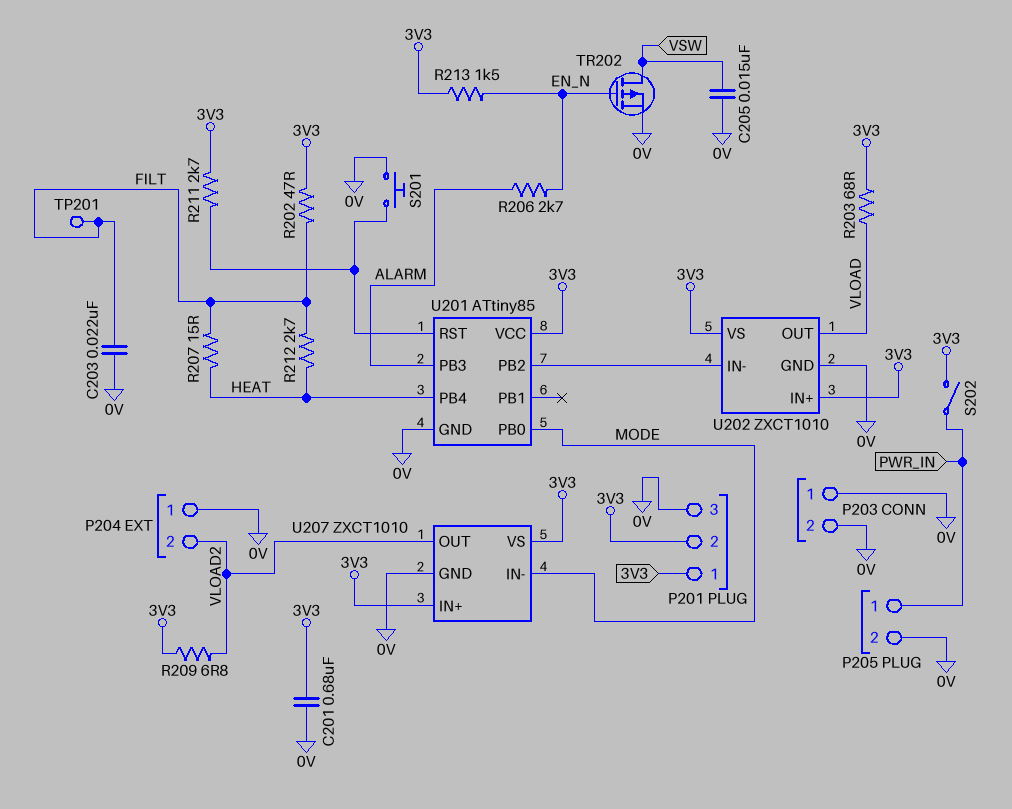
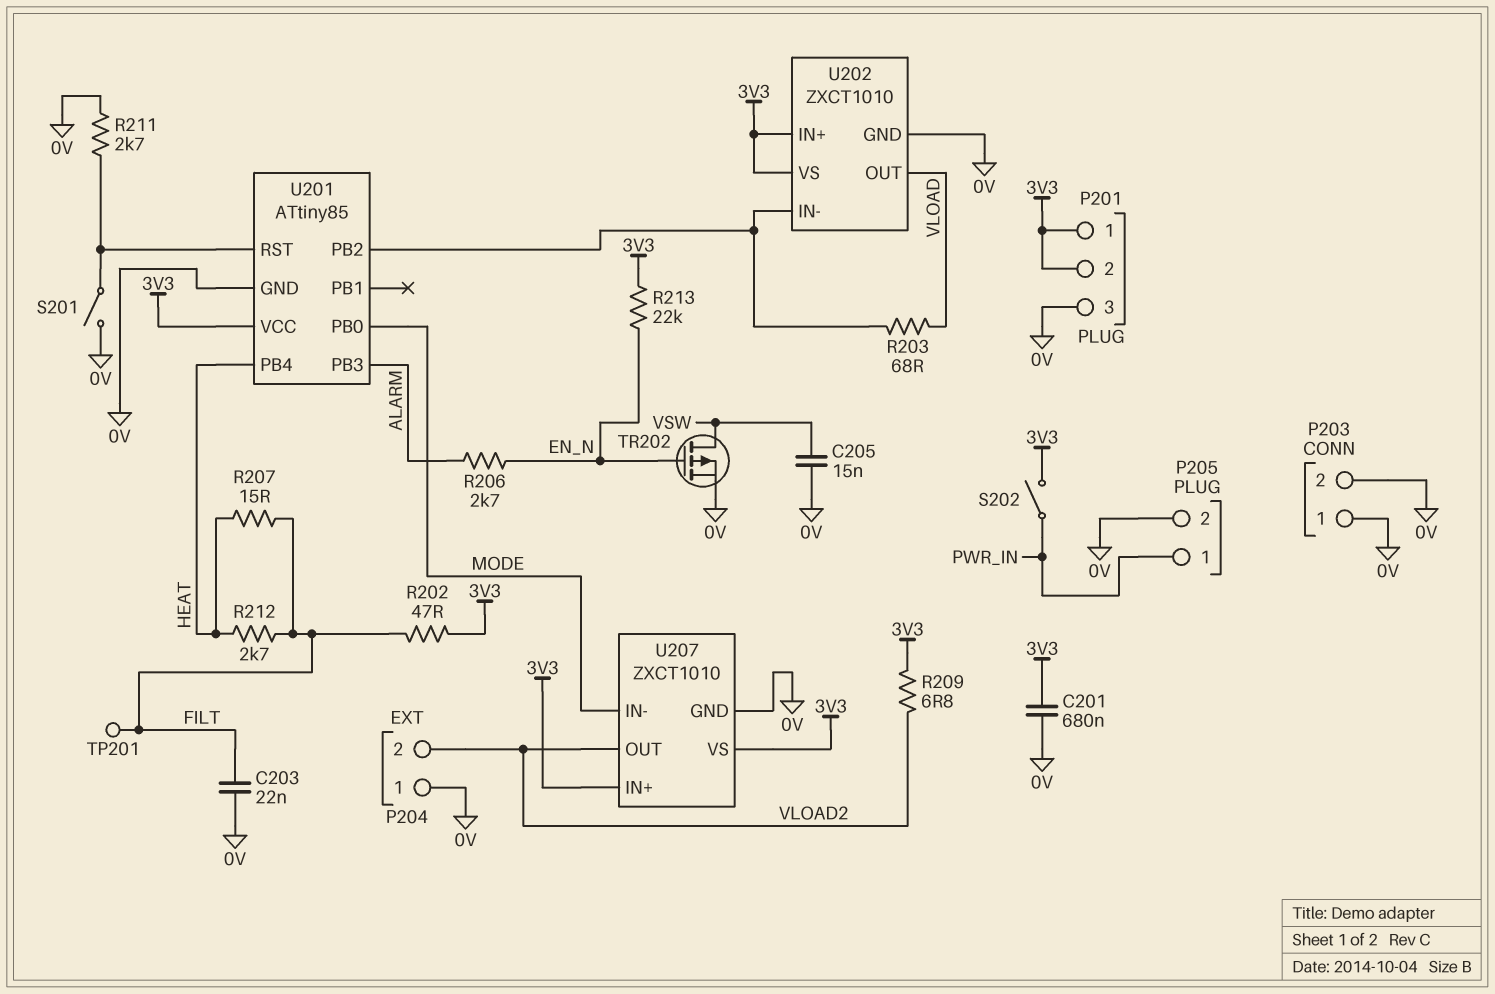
R203: 68 (3V3, VLOAD) -> 68 (U201/PB2, VLOAD)
R211: 2.7k (3V3, U201/RST) -> 2.7k (0V, U201/RST)
R213: 1.5k (3V3, EN_N) -> 22k (3V3, EN_N)
S201: button (0V, U201/RST) -> switch (0V, U201/RST)

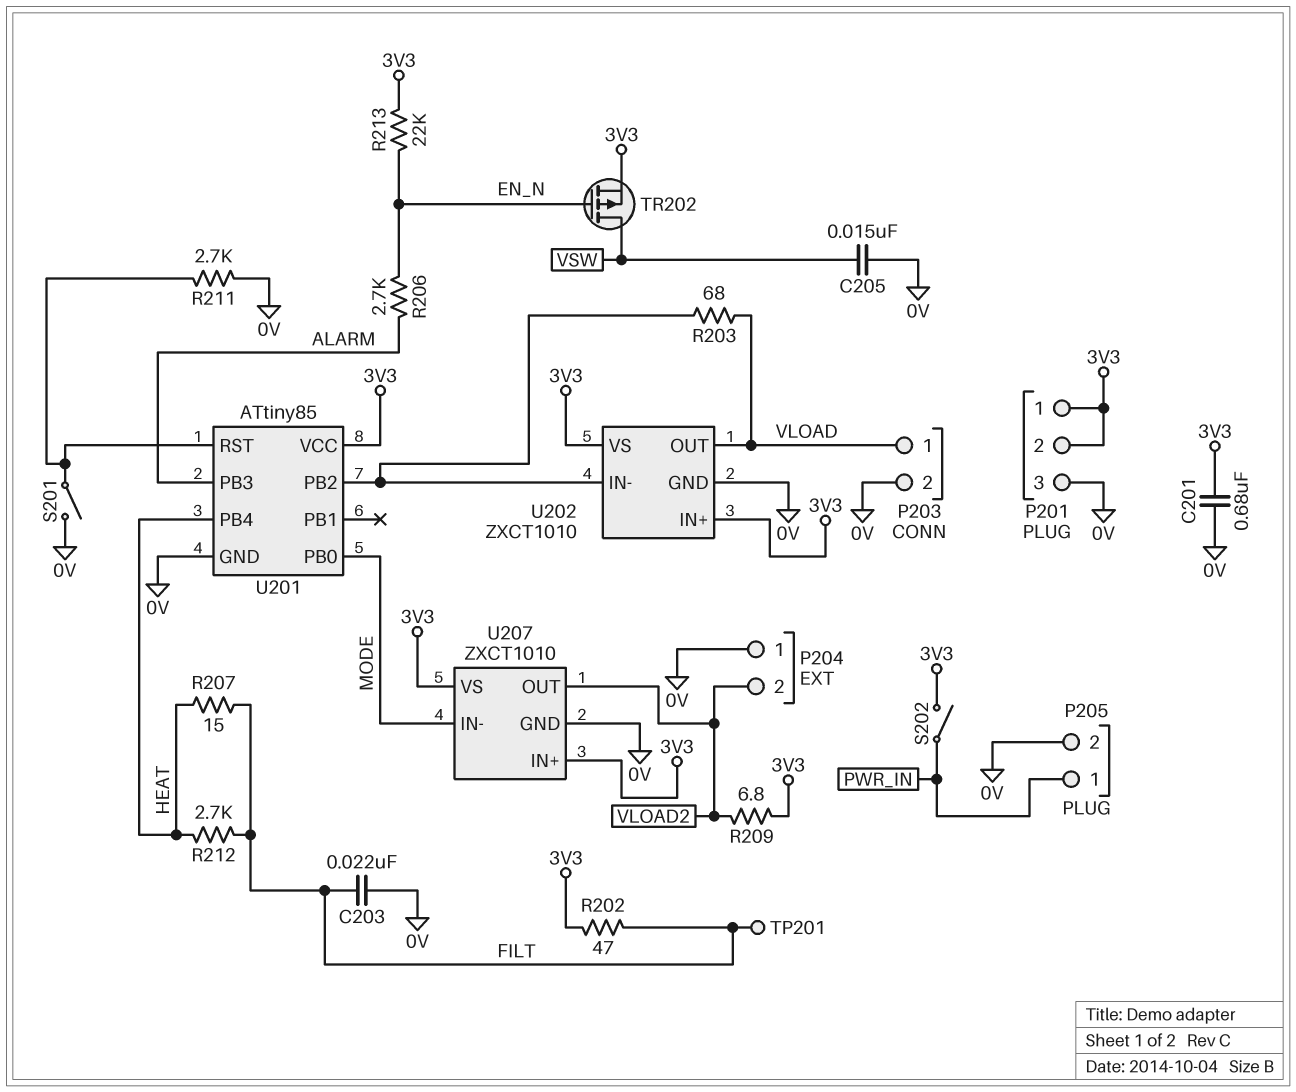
P203 pin 1: 0V -> VLOAD
TR202: PMOS (G EN_N, D VSW, S 0V) -> PMOS (G EN_N, D VSW, S 3V3)

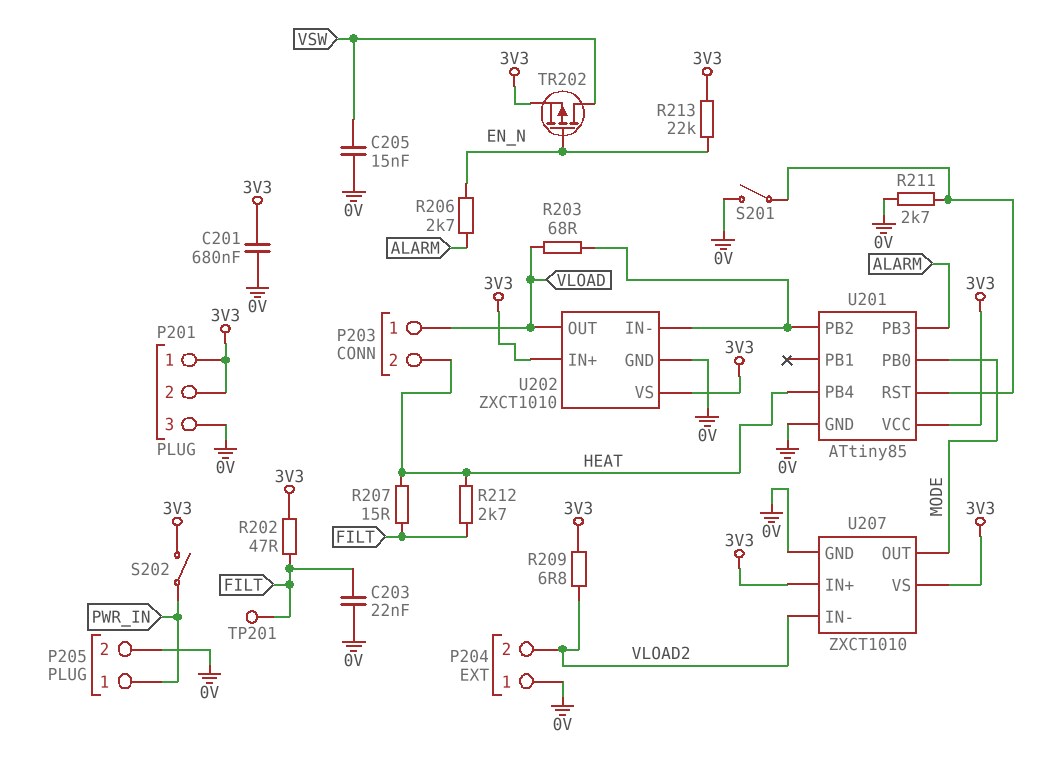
P203 pin 2: 0V -> HEAT
U207 pin IN-: MODE -> VLOAD2
U207 pin OUT: VLOAD2 -> MODE

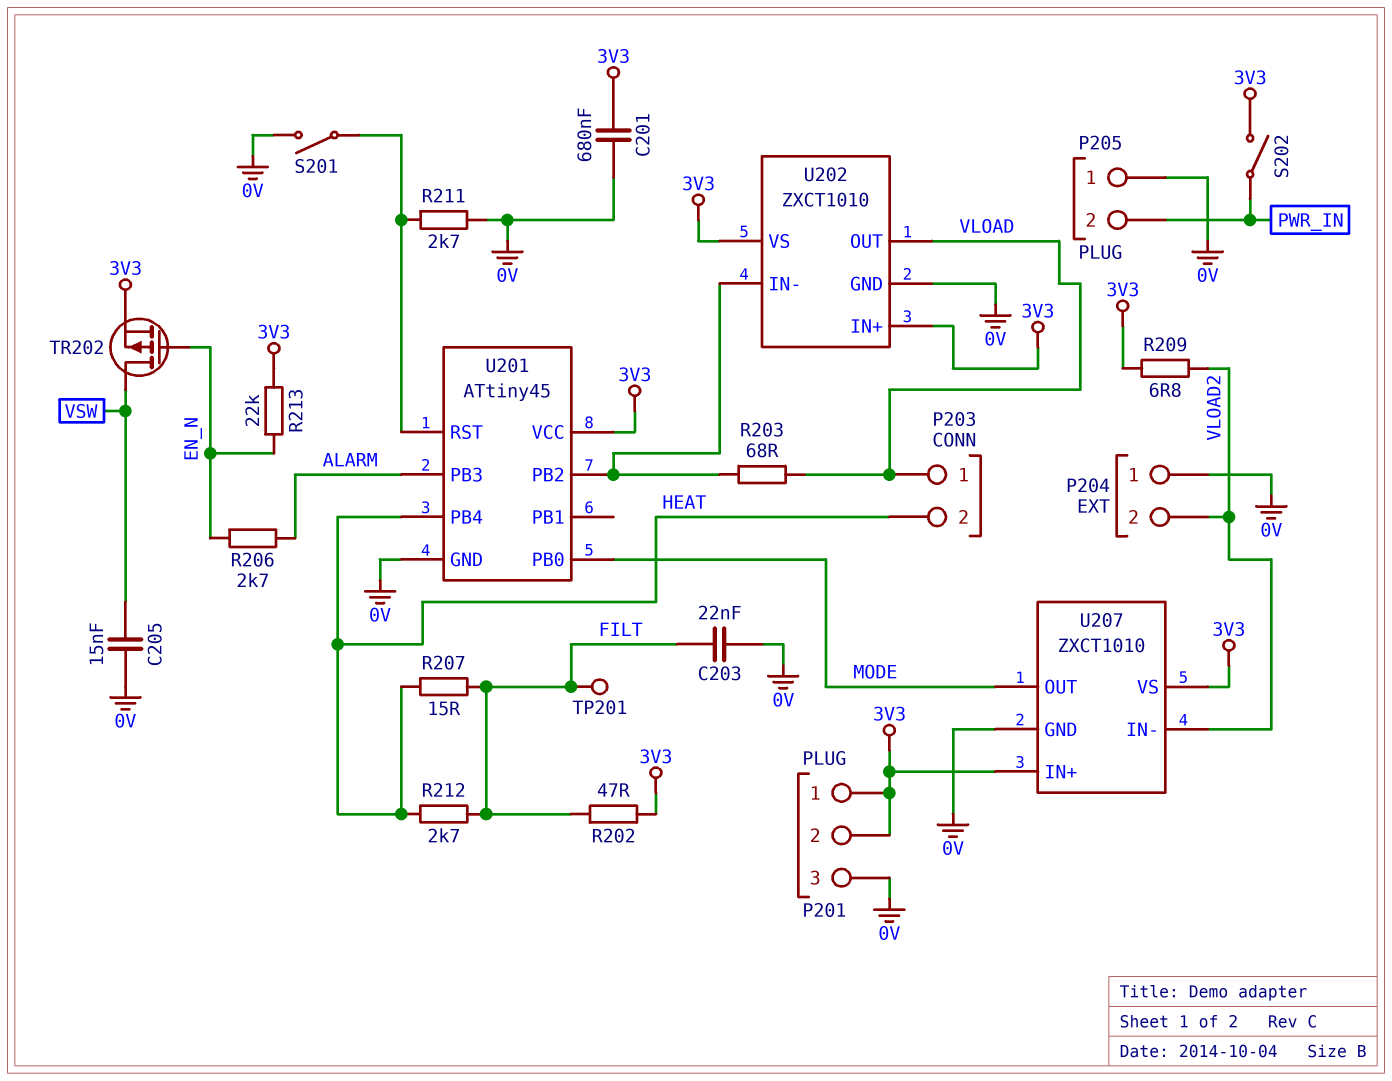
P205 pin 1: PWR_IN -> 0V
P205 pin 2: 0V -> PWR_IN
U201: ATtiny85 -> ATtiny45

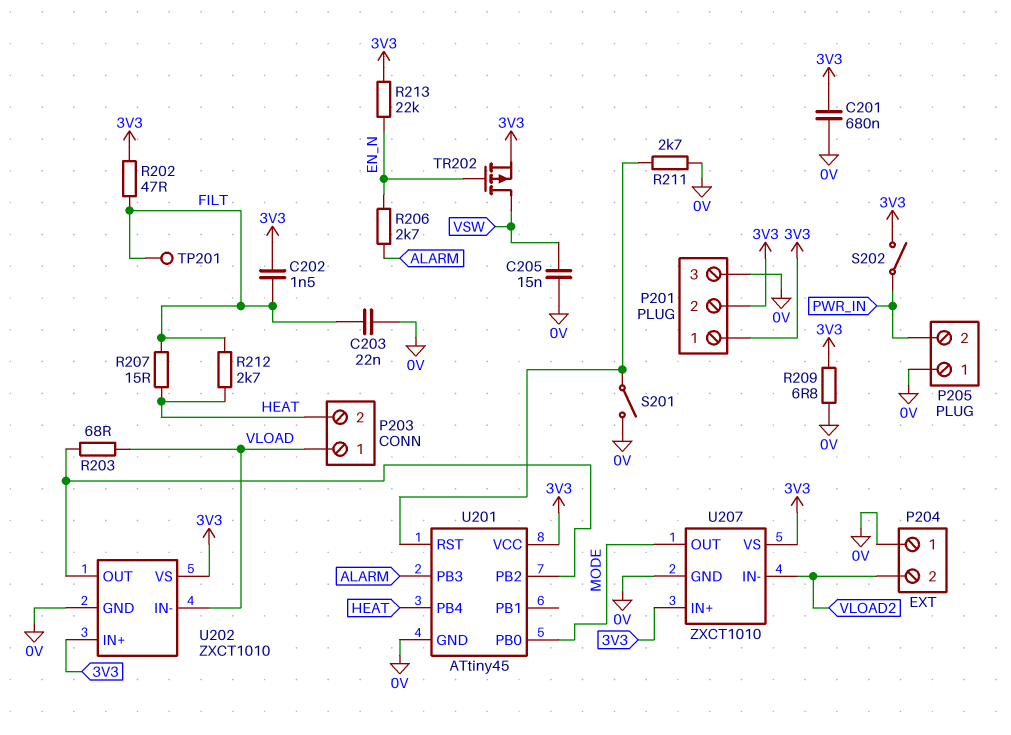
C202: none -> 1.5nF (3V3, FILT)
R209: 6.8 (3V3, VLOAD2) -> 6.8 (0V, 3V3)
U202 pin IN-: U201/PB2 -> VLOAD
U202 pin OUT: VLOAD -> U201/PB2

